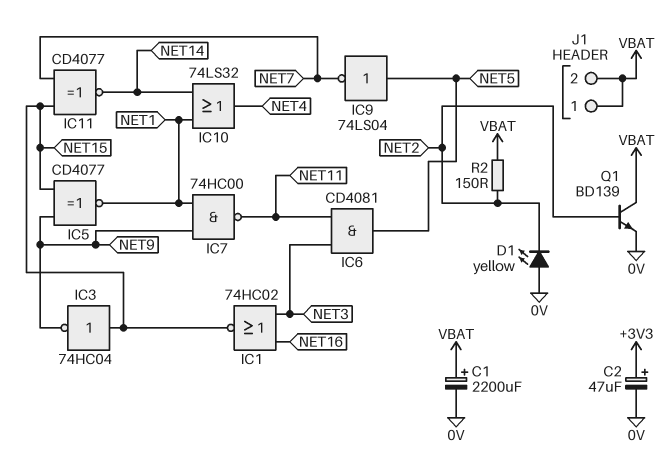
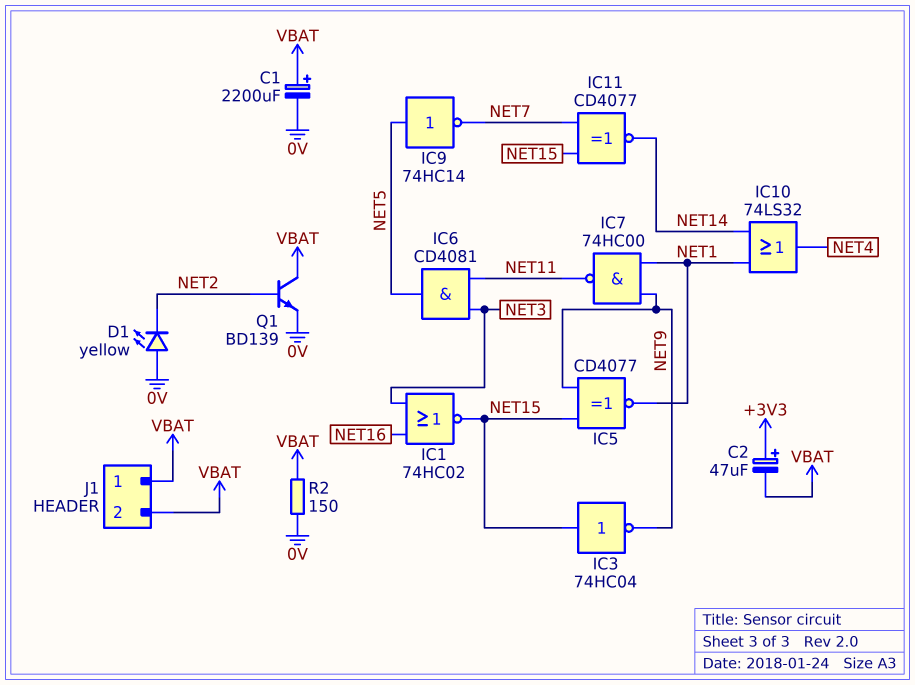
C2: 47uF (plus +3V3, minus 0V) -> 47uF (plus +3V3, minus VBAT)
IC9: NOT 74LS04 (in NET5, out NET7) -> NOT 74HC14 (in NET5, out NET7)
R2: 150 (NET2, VBAT) -> 150 (0V, VBAT)

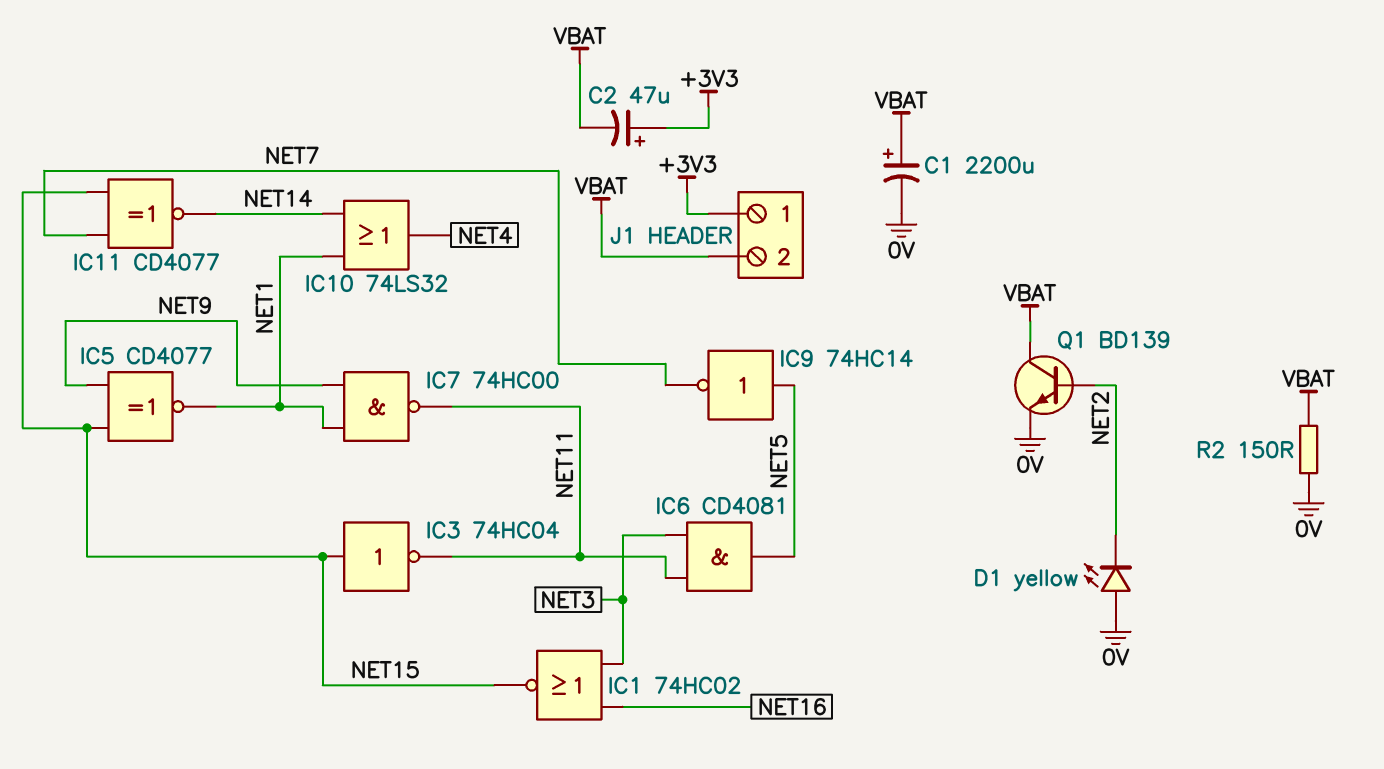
IC3: NOT 74HC04 (in NET15, out NET9) -> NOT 74HC04 (in NET15, out NET11)
J1 pin 1: VBAT -> +3V3

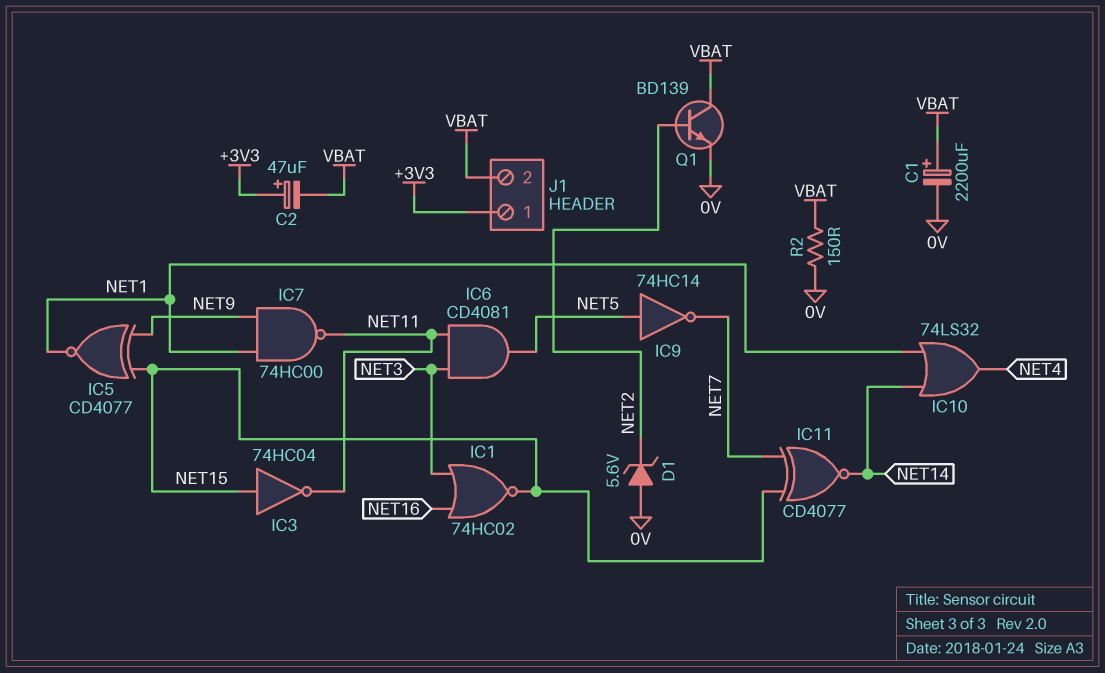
D1: LED yellow (A 0V, K NET2) -> zener 5.6V (A 0V, K NET2)

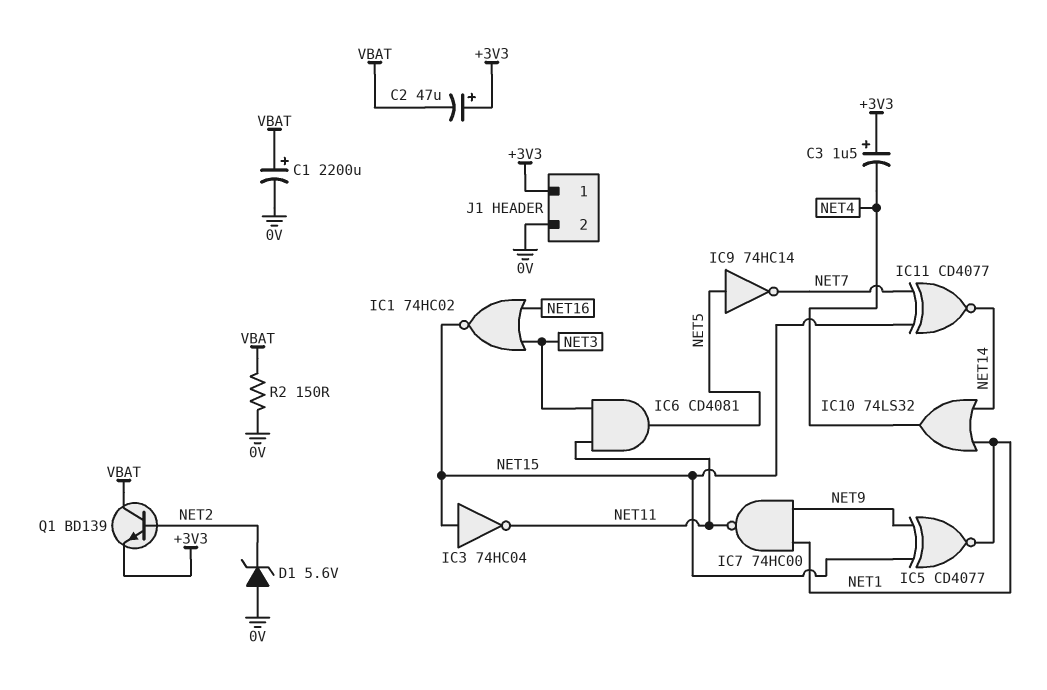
C3: none -> 1.5uF (plus +3V3, minus NET4)
J1 pin 2: VBAT -> 0V
Q1: NPN BD139 (B NET2, C VBAT, E 0V) -> NPN BD139 (B NET2, C VBAT, E +3V3)

